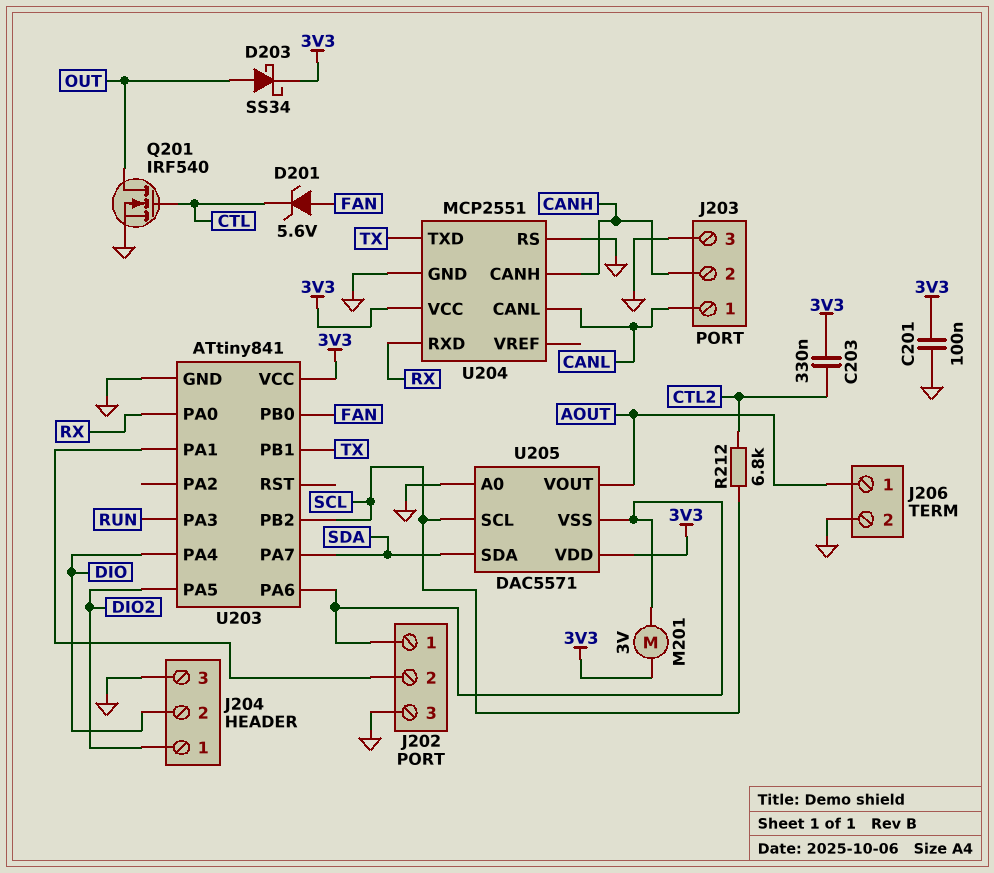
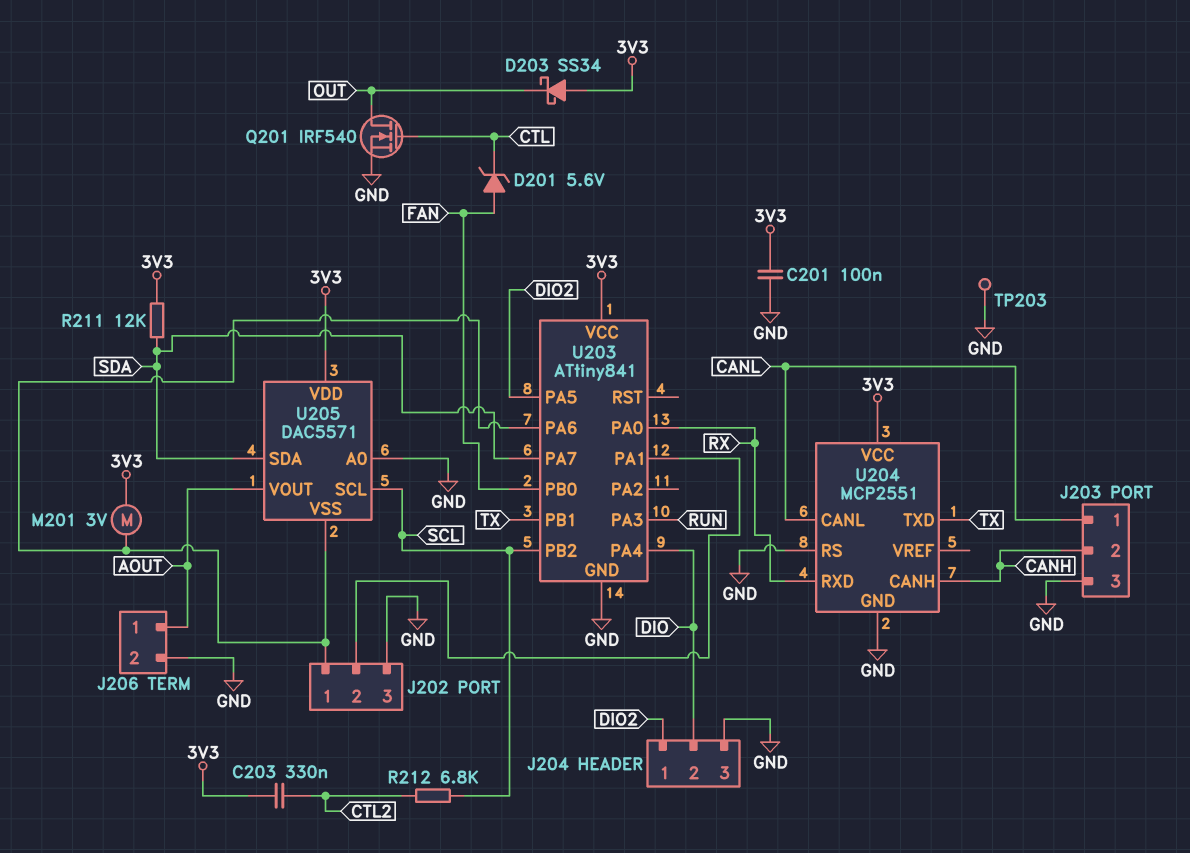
D203: schottky SS34 (A OUT, K 3V3) -> schottky SS34 (A 3V3, K OUT)
R211: none -> 12k (3V3, SDA)
TP203: none -> test point (GND)

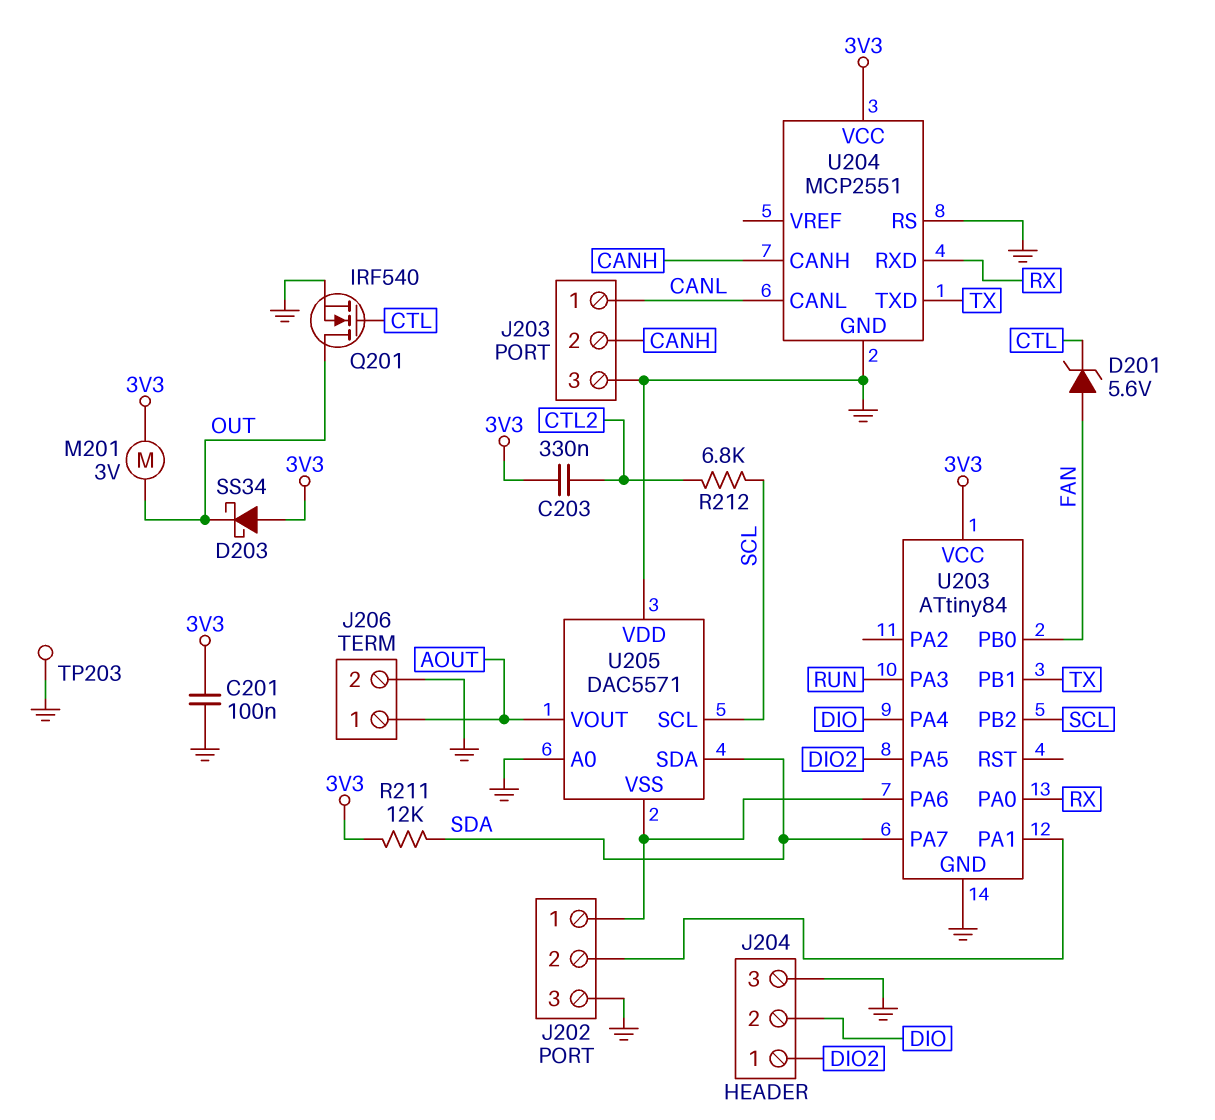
M201: motor 3V (3V3, J202/1) -> motor 3V (3V3, OUT)
U203: ATtiny841 -> ATtiny84
U205 pin VDD: 3V3 -> GND

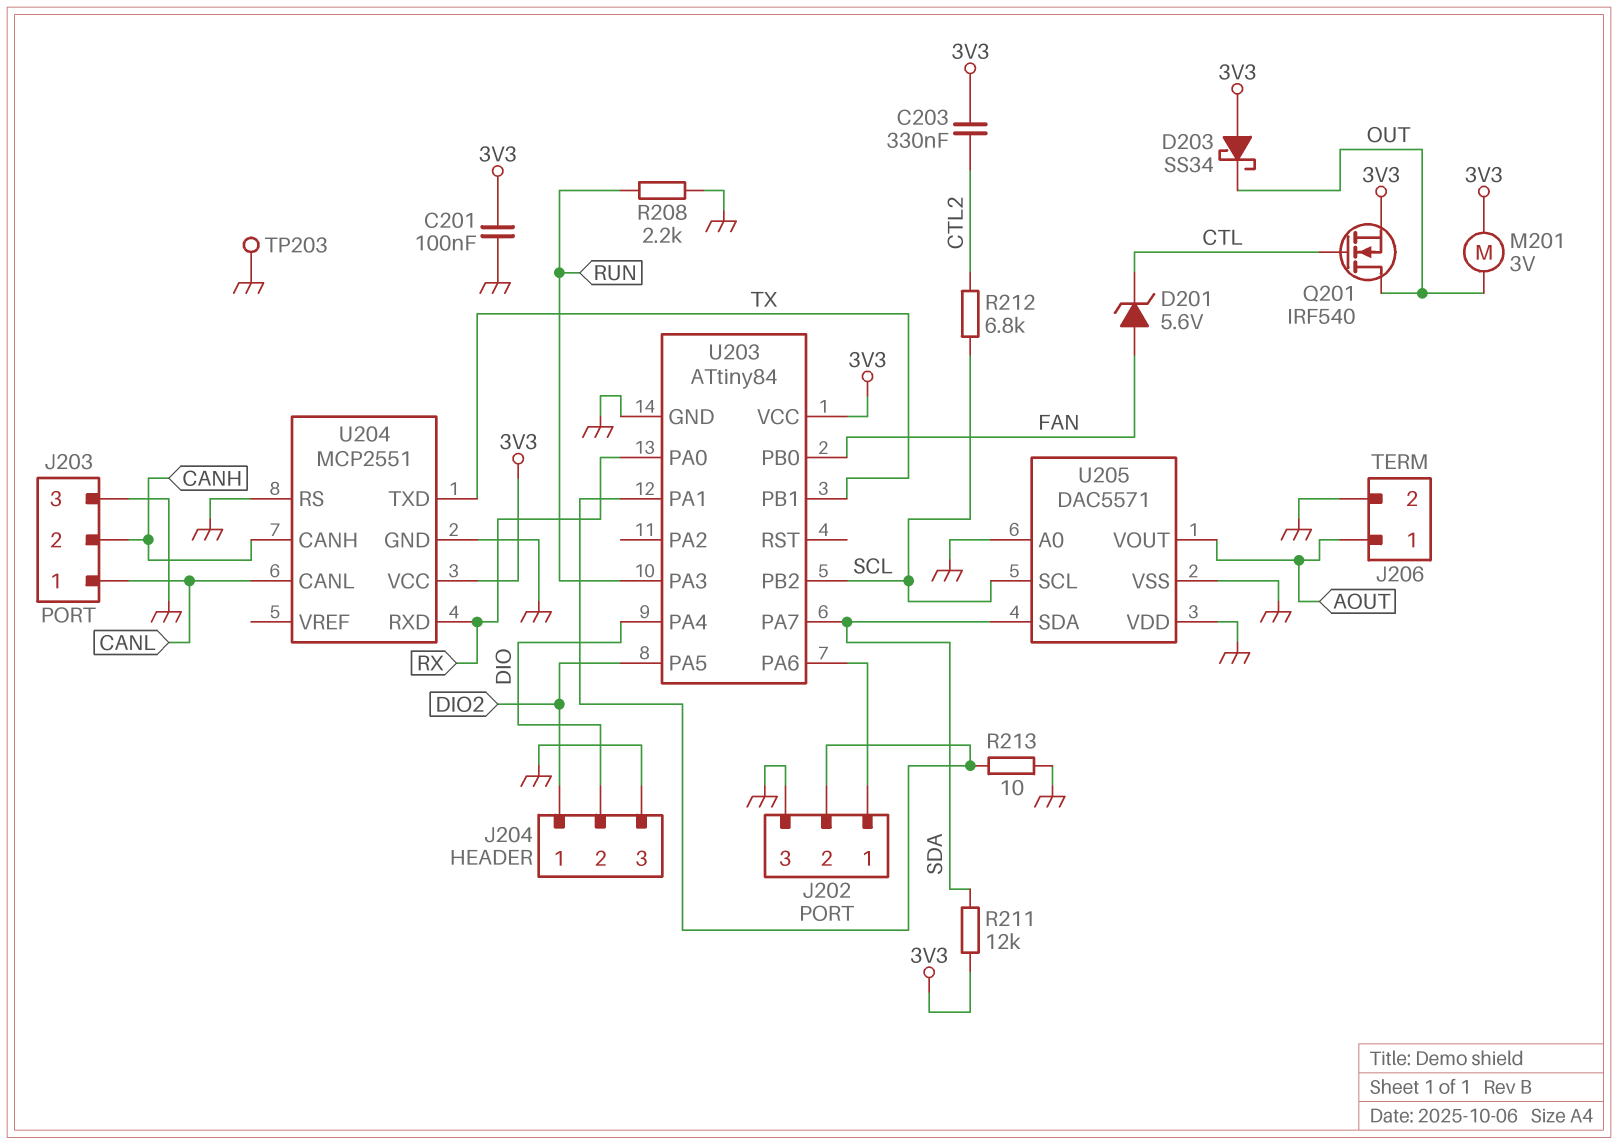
Q201: NMOS IRF540 (G CTL, D OUT, S GND) -> NMOS IRF540 (G CTL, D OUT, S 3V3)
R208: none -> 2.2k (GND, RUN)
R213: none -> 10 (GND, J202/2)
U205 pin VSS: J202/1 -> GND

